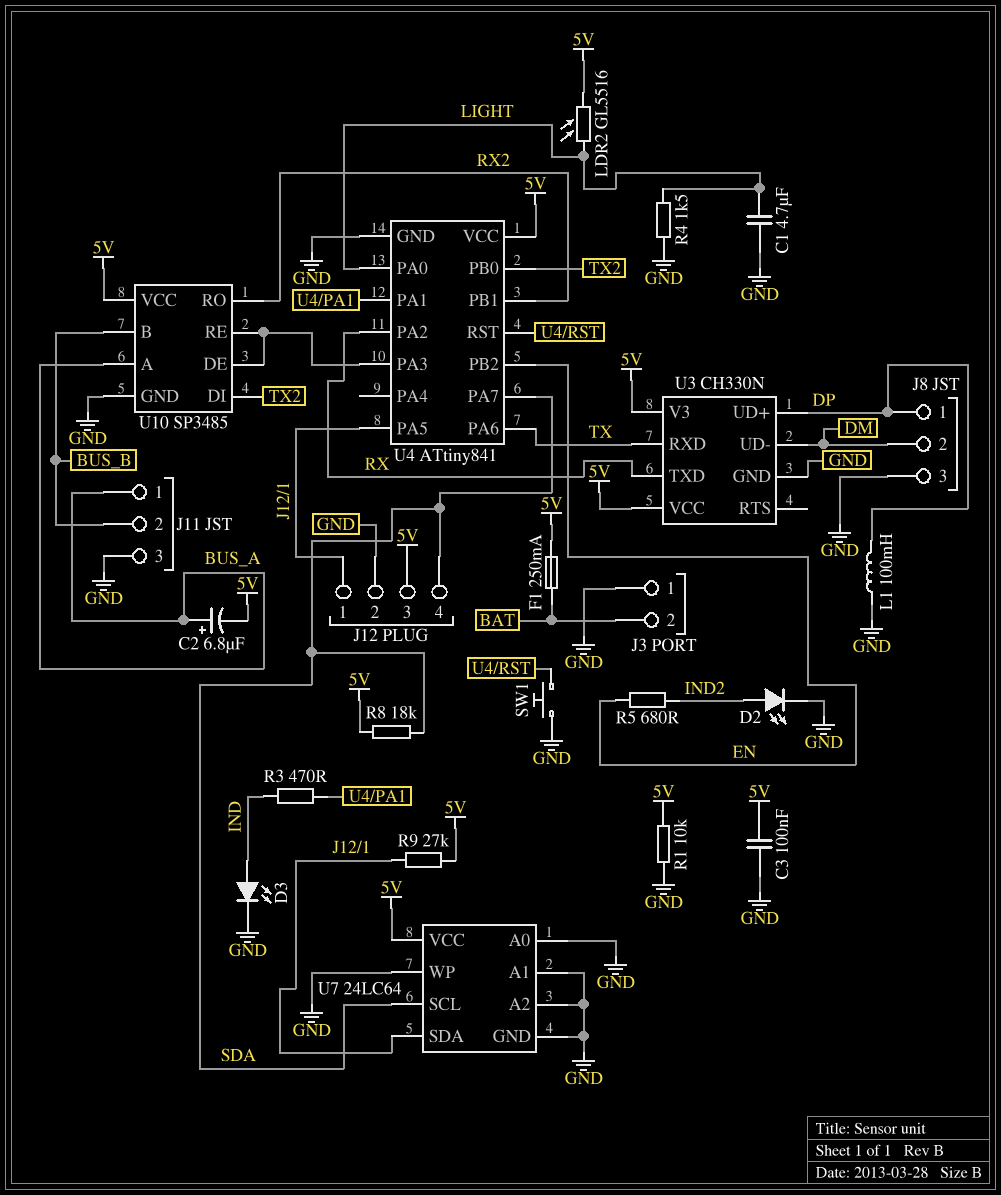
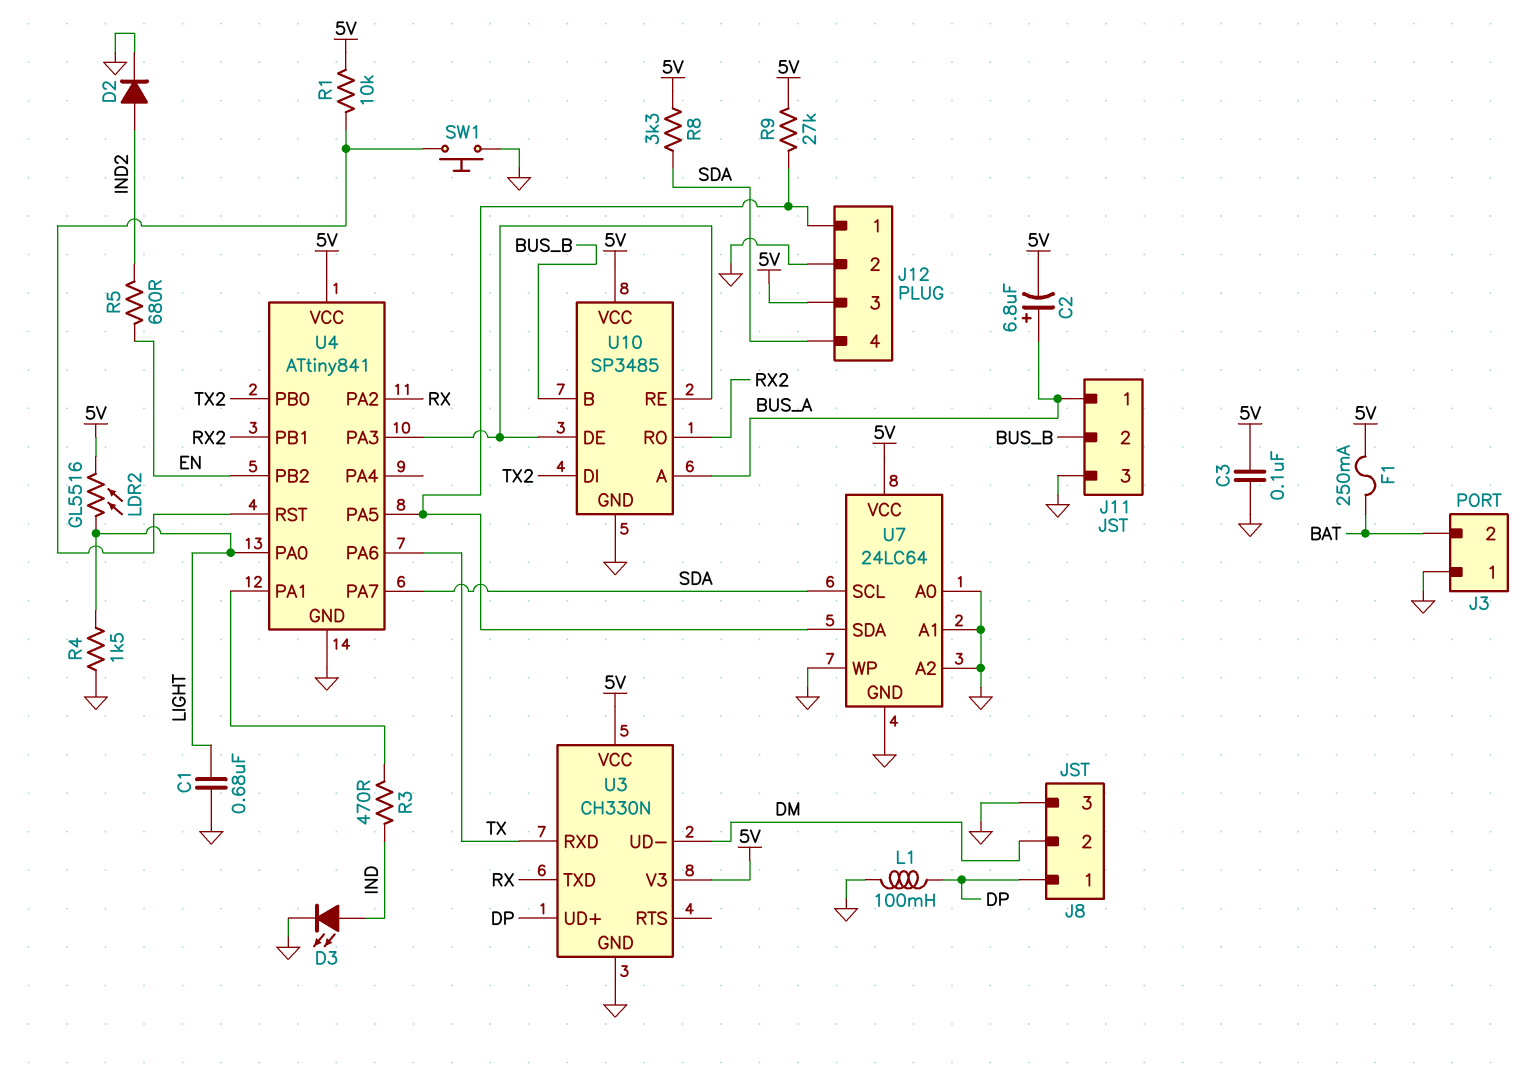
C1: 4.7uF (GND, LIGHT) -> 680nF (GND, LIGHT)
D2: LED (A IND2, K GND) -> diode (A IND2, K GND)
R1: 10k (5V, GND) -> 10k (5V, U4/RST)
R8: 18k (5V, SDA) -> 3.3k (5V, SDA)

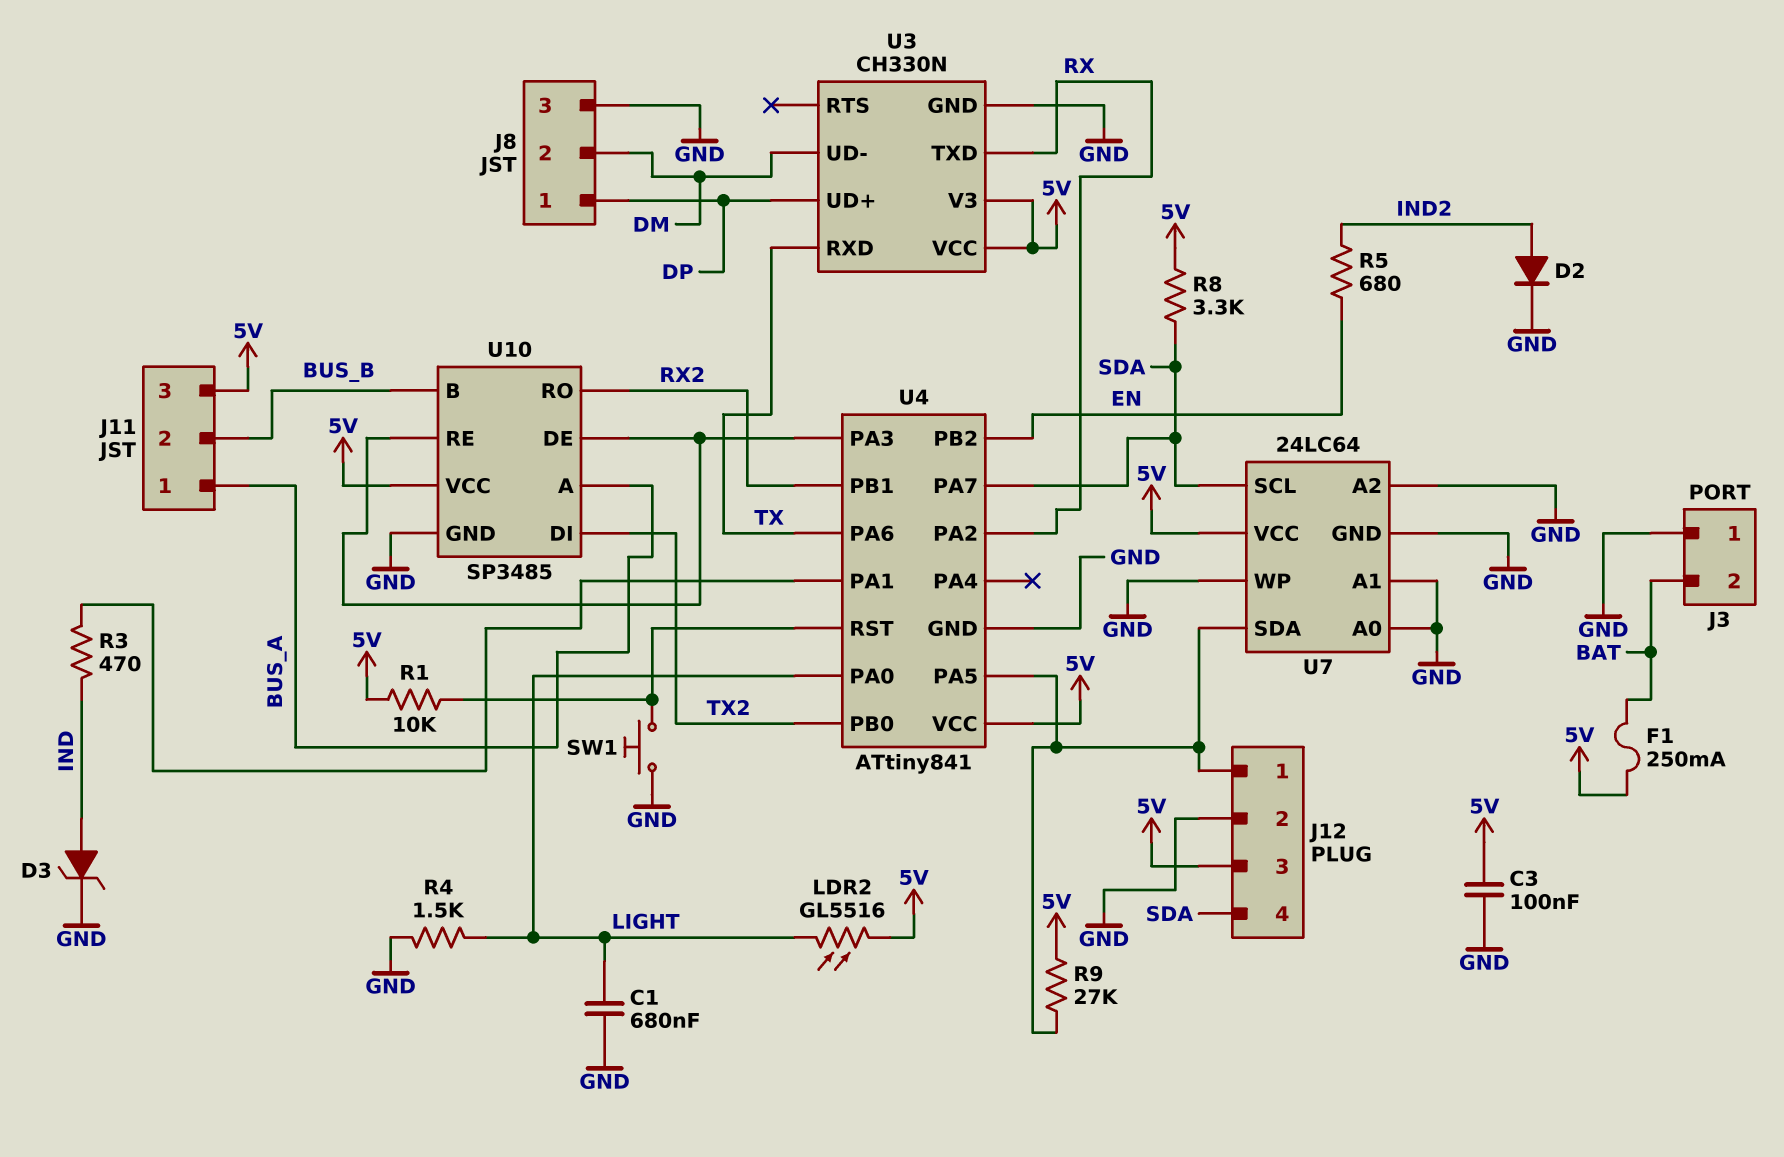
C2: 6.8uF (plus BUS_A, minus 5V) -> none
D3: LED (A IND, K GND) -> zener (A IND, K GND)
J11 pin 3: GND -> 5V
L1: 100mH (DP, GND) -> none

